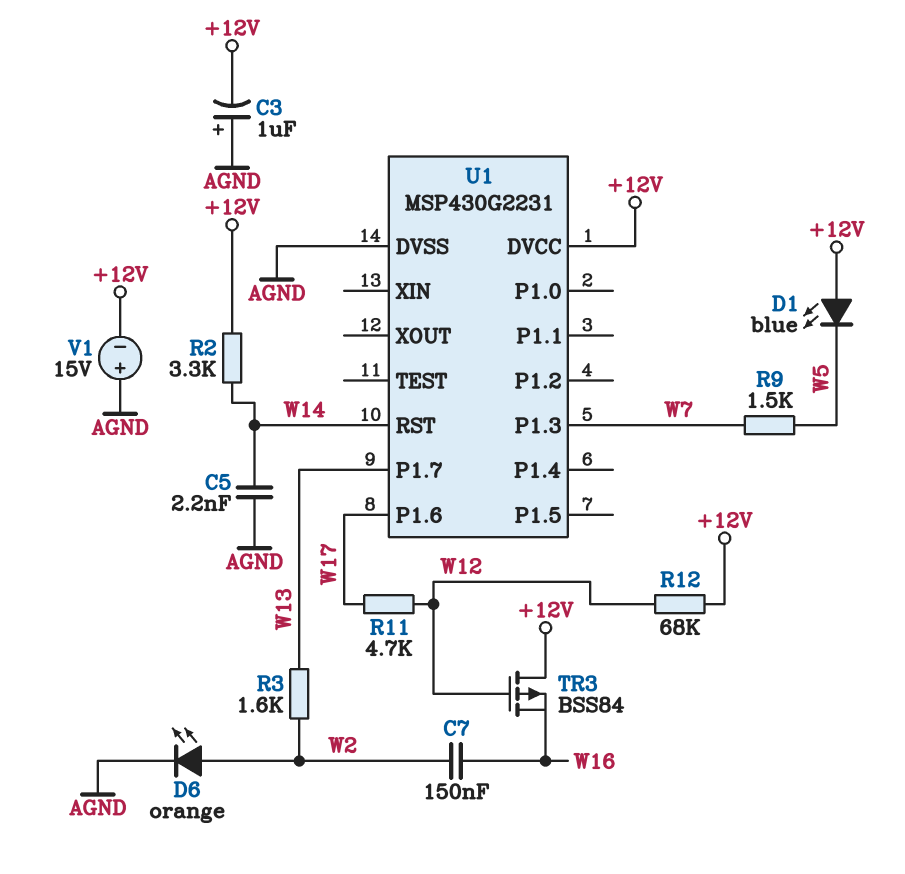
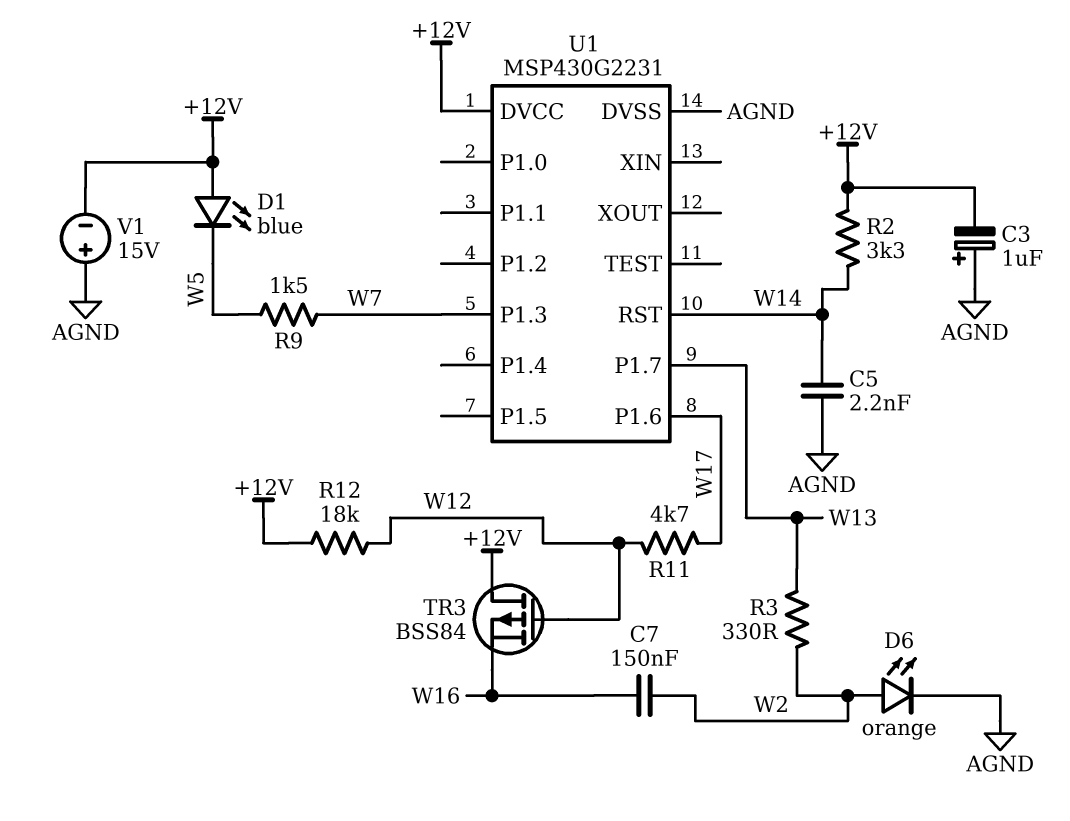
R3: 1.6k (W2, W13) -> 330 (W2, W13)
R12: 68k (+12V, W12) -> 18k (+12V, W12)

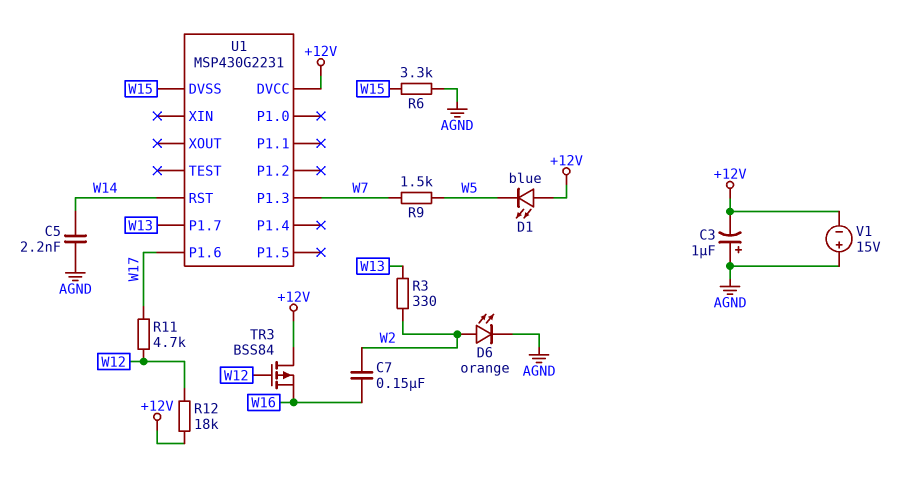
R2: 3.3k (+12V, W14) -> none
R6: none -> 3.3k (AGND, W15)
U1 pin DVSS: AGND -> W15

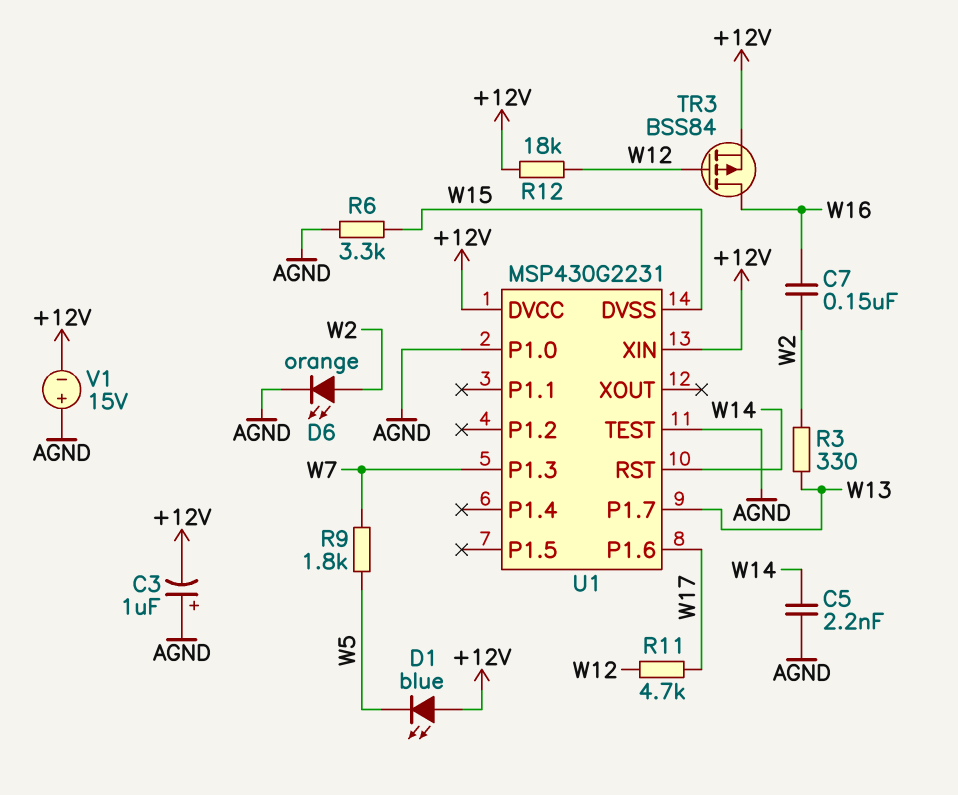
R9: 1.5k (W5, W7) -> 1.8k (W5, W7)
TR3: PMOS BSS84 (G W12, D +12V, S W16) -> PMOS BSS84 (G W12, D W16, S +12V)
U1 pin P1.0: none -> AGND
U1 pin TEST: none -> AGND
U1 pin XIN: none -> +12V

